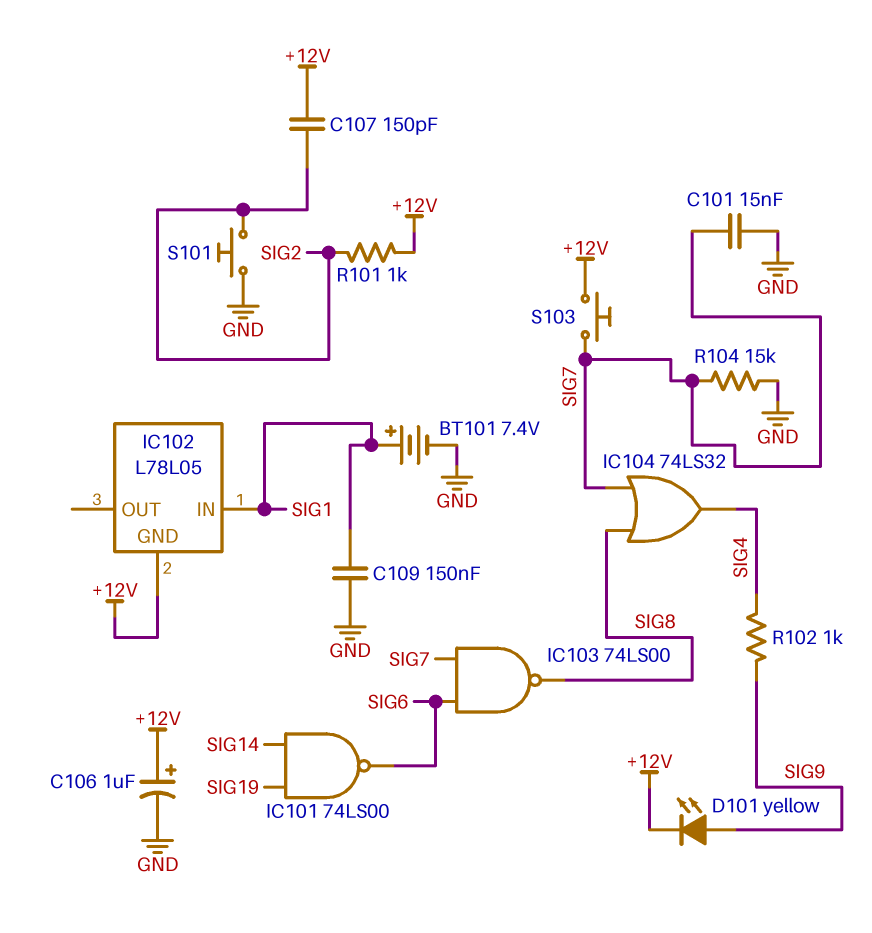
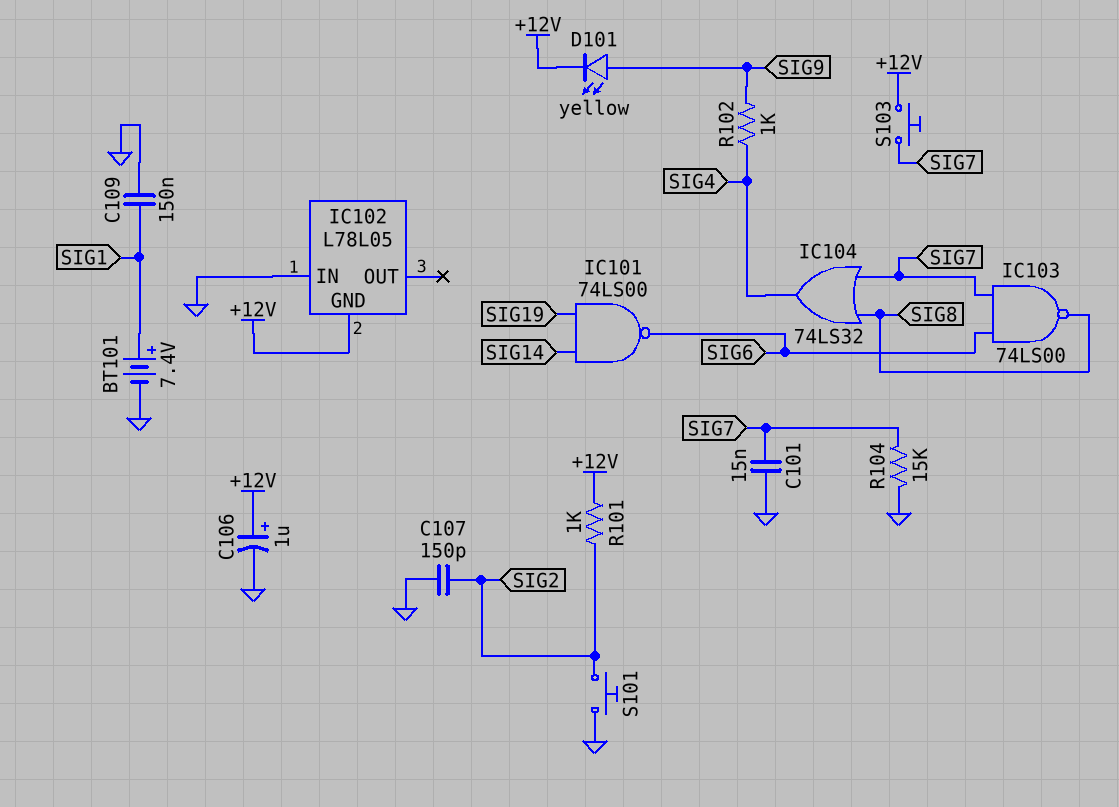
C107: 150pF (+12V, SIG2) -> 150pF (GND, SIG2)
IC102 pin IN: SIG1 -> GND

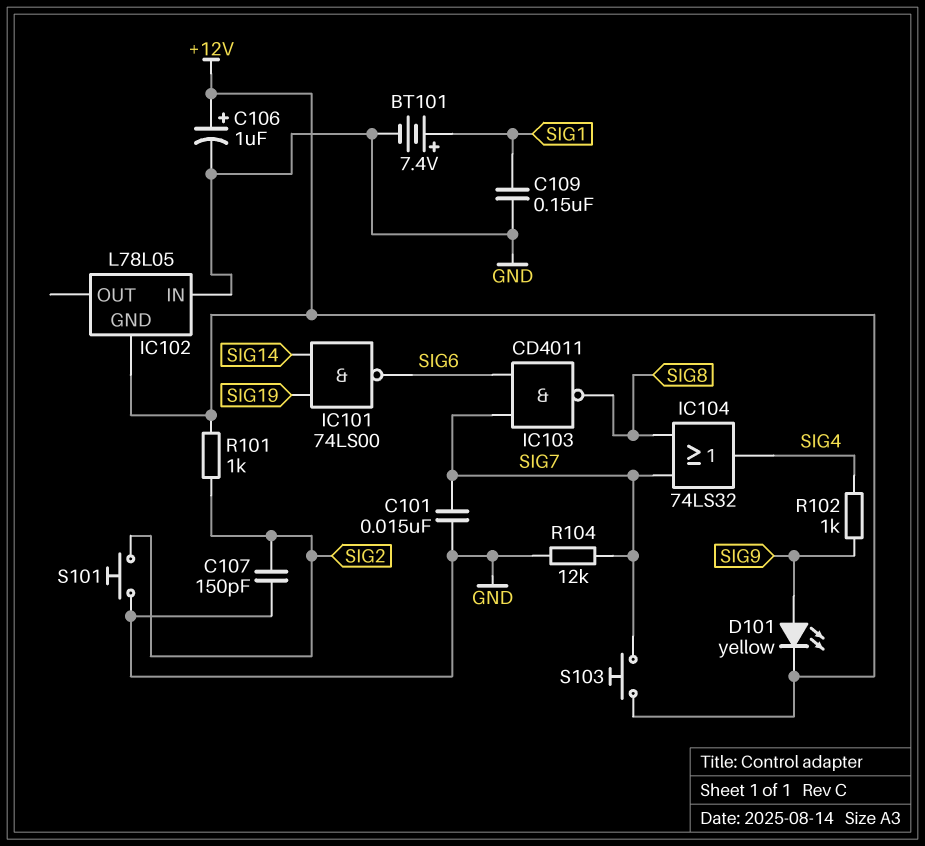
IC103: NAND 74LS00 (in SIG6, in SIG7, out SIG8) -> NAND CD4011 (in SIG6, in SIG7, out SIG8)
R104: 15k (GND, SIG7) -> 12k (GND, SIG7)

